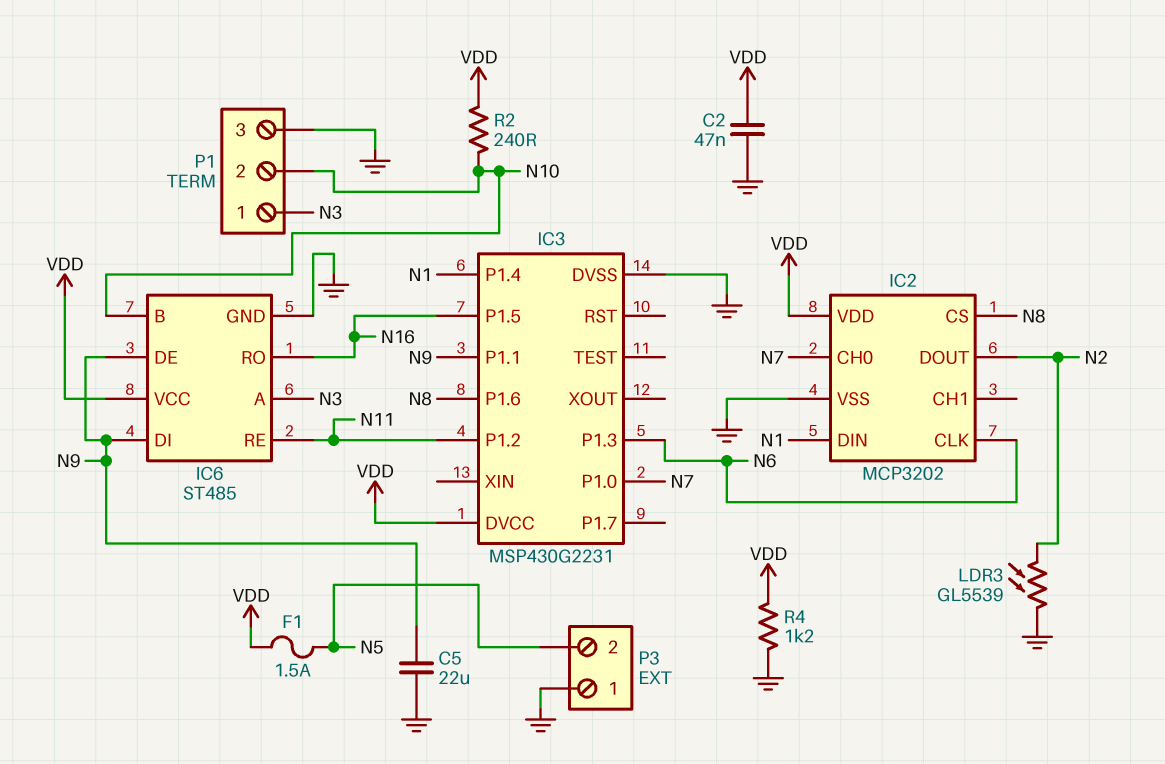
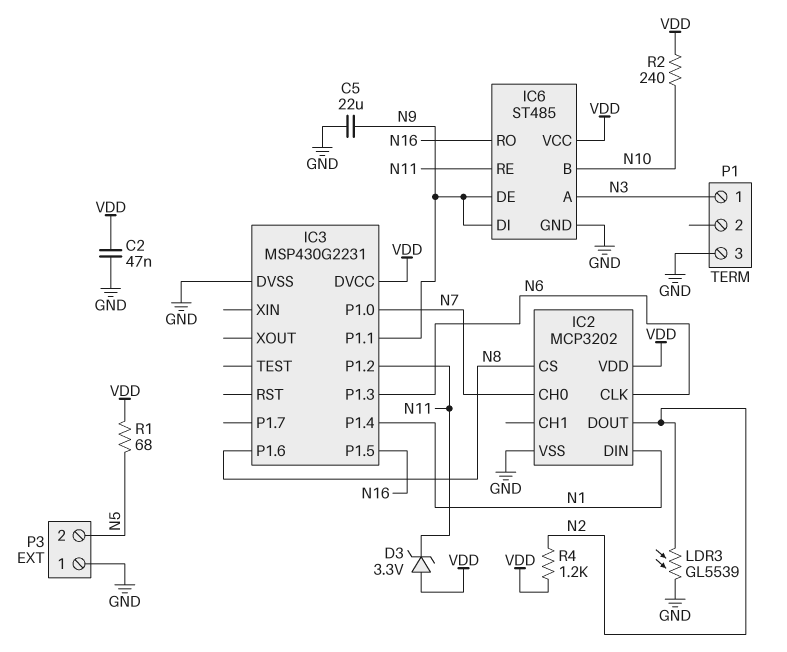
D3: none -> zener 3.3V (A VDD, K N11)
F1: 1.5A (N5, VDD) -> none
P1 pin 2: N10 -> none
R1: none -> 68 (N5, VDD)
R4: 1.2k (GND, VDD) -> 1.2k (N2, VDD)

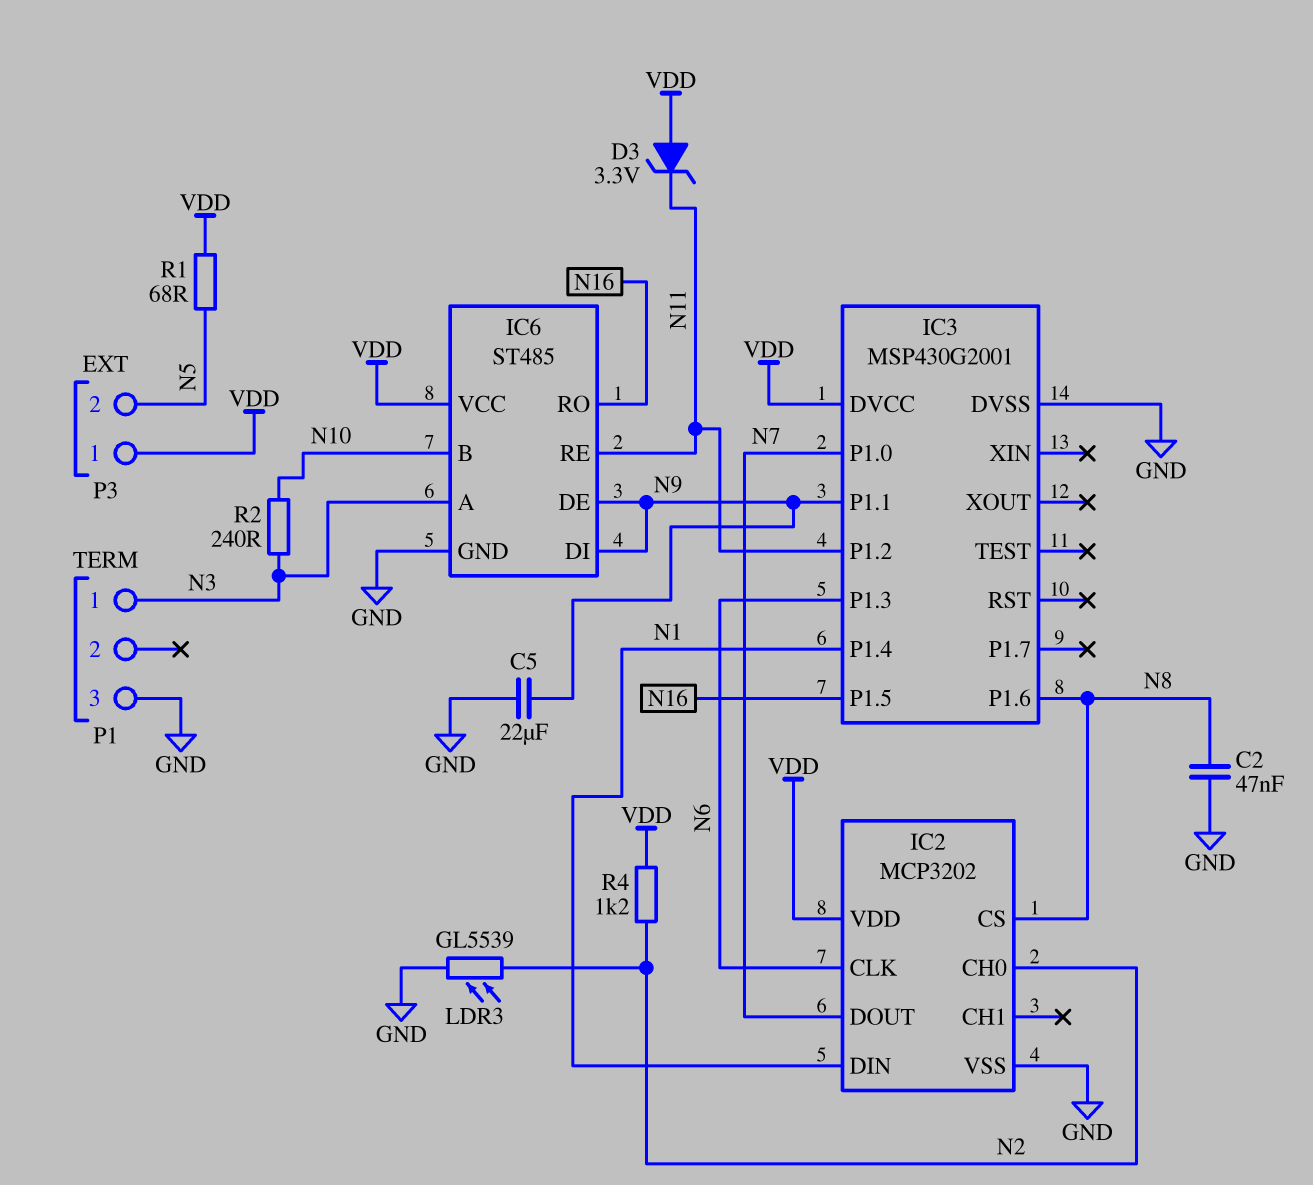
C2: 47nF (GND, VDD) -> 47nF (GND, N8)
IC2 pin CH0: N7 -> N2
IC2 pin DOUT: N2 -> N7
IC3: MSP430G2231 -> MSP430G2001
P3 pin 1: GND -> VDD
R2: 240 (N10, VDD) -> 240 (N3, N10)

